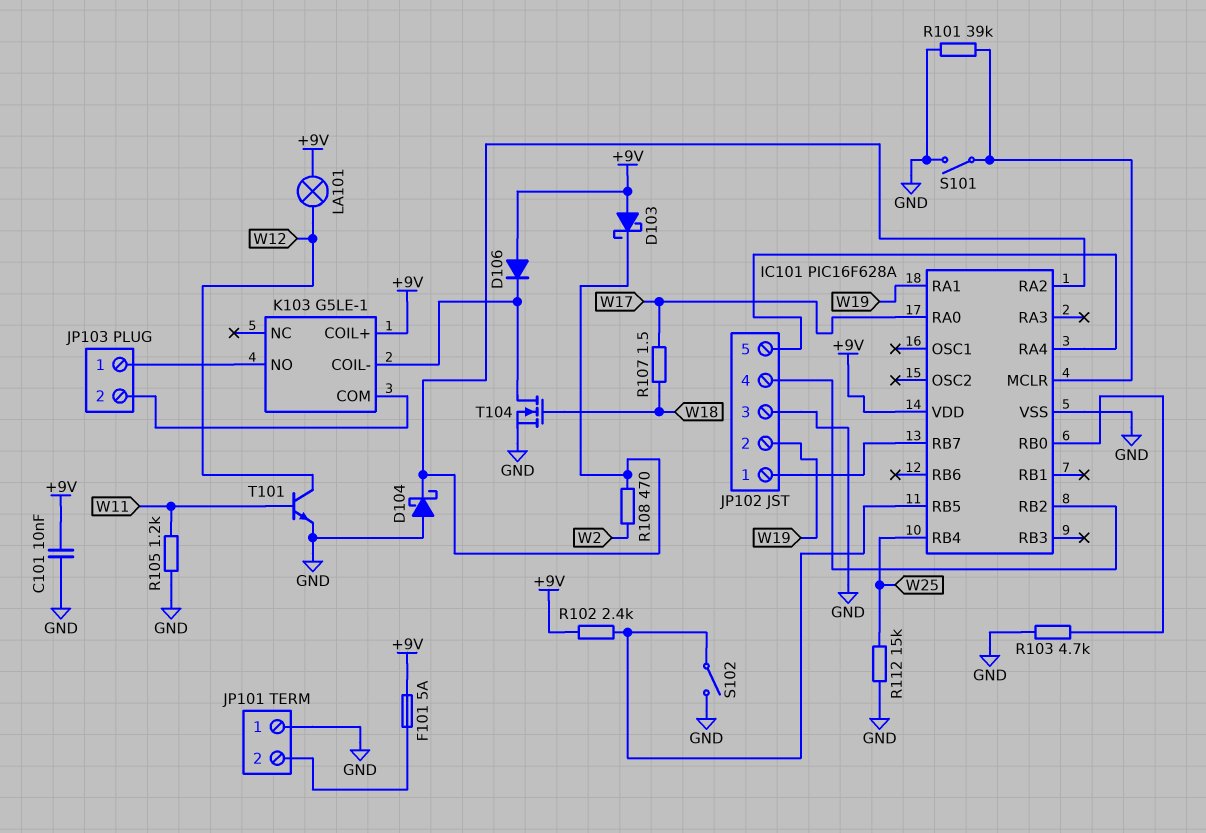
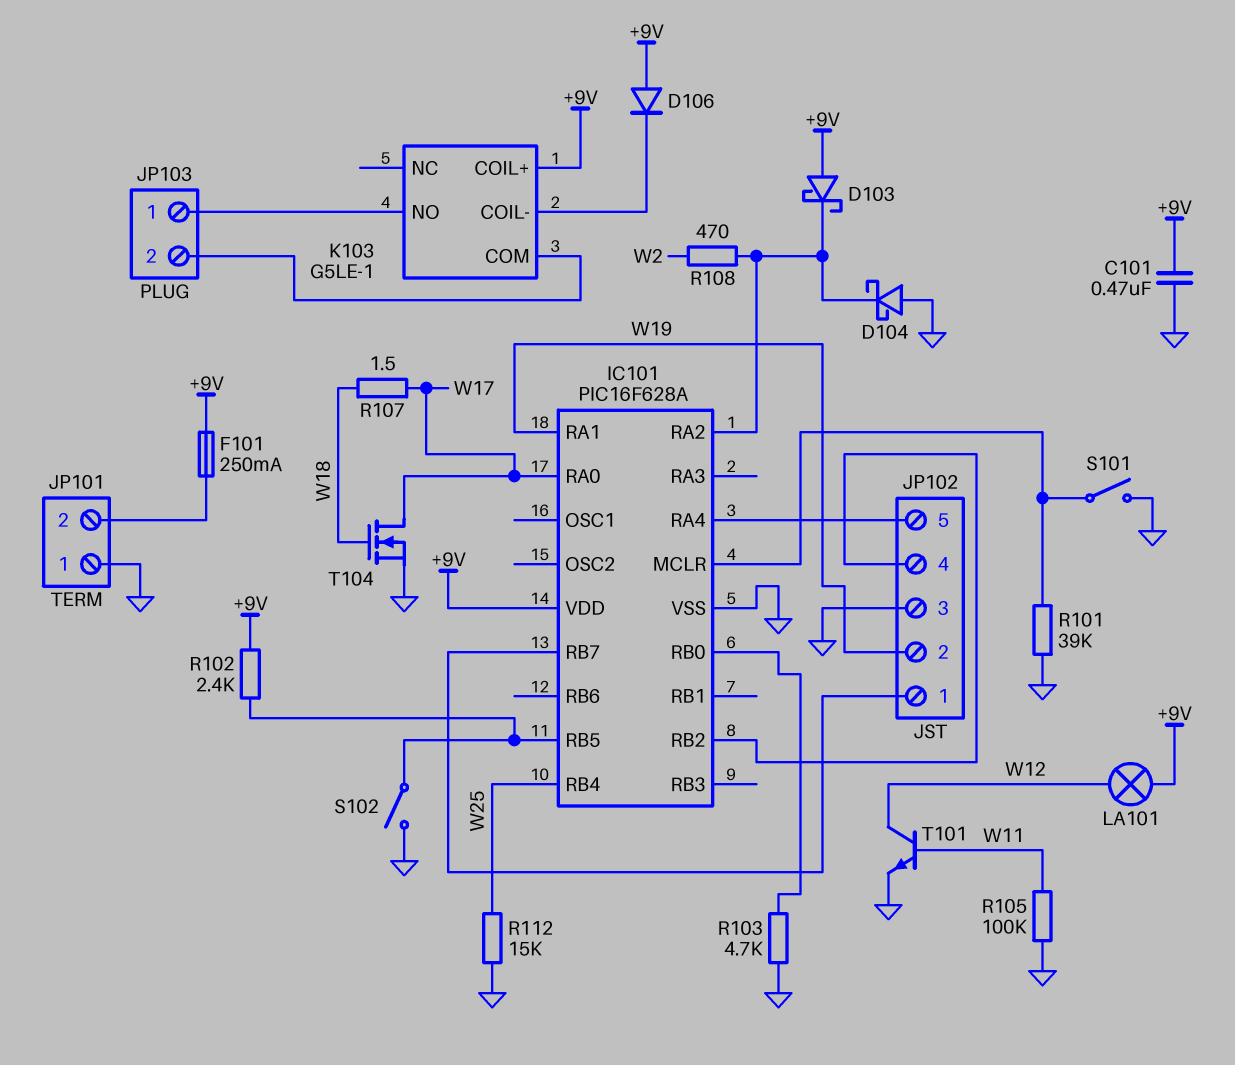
C101: 10nF (+9V, GND) -> 470nF (+9V, GND)
F101: 5A (+9V, JP101/2) -> 250mA (+9V, JP101/2)
R105: 1.2k (GND, W11) -> 100k (GND, W11)
T104: NMOS (G W18, D K103/COIL-, S GND) -> NMOS (G W18, D W17, S GND)

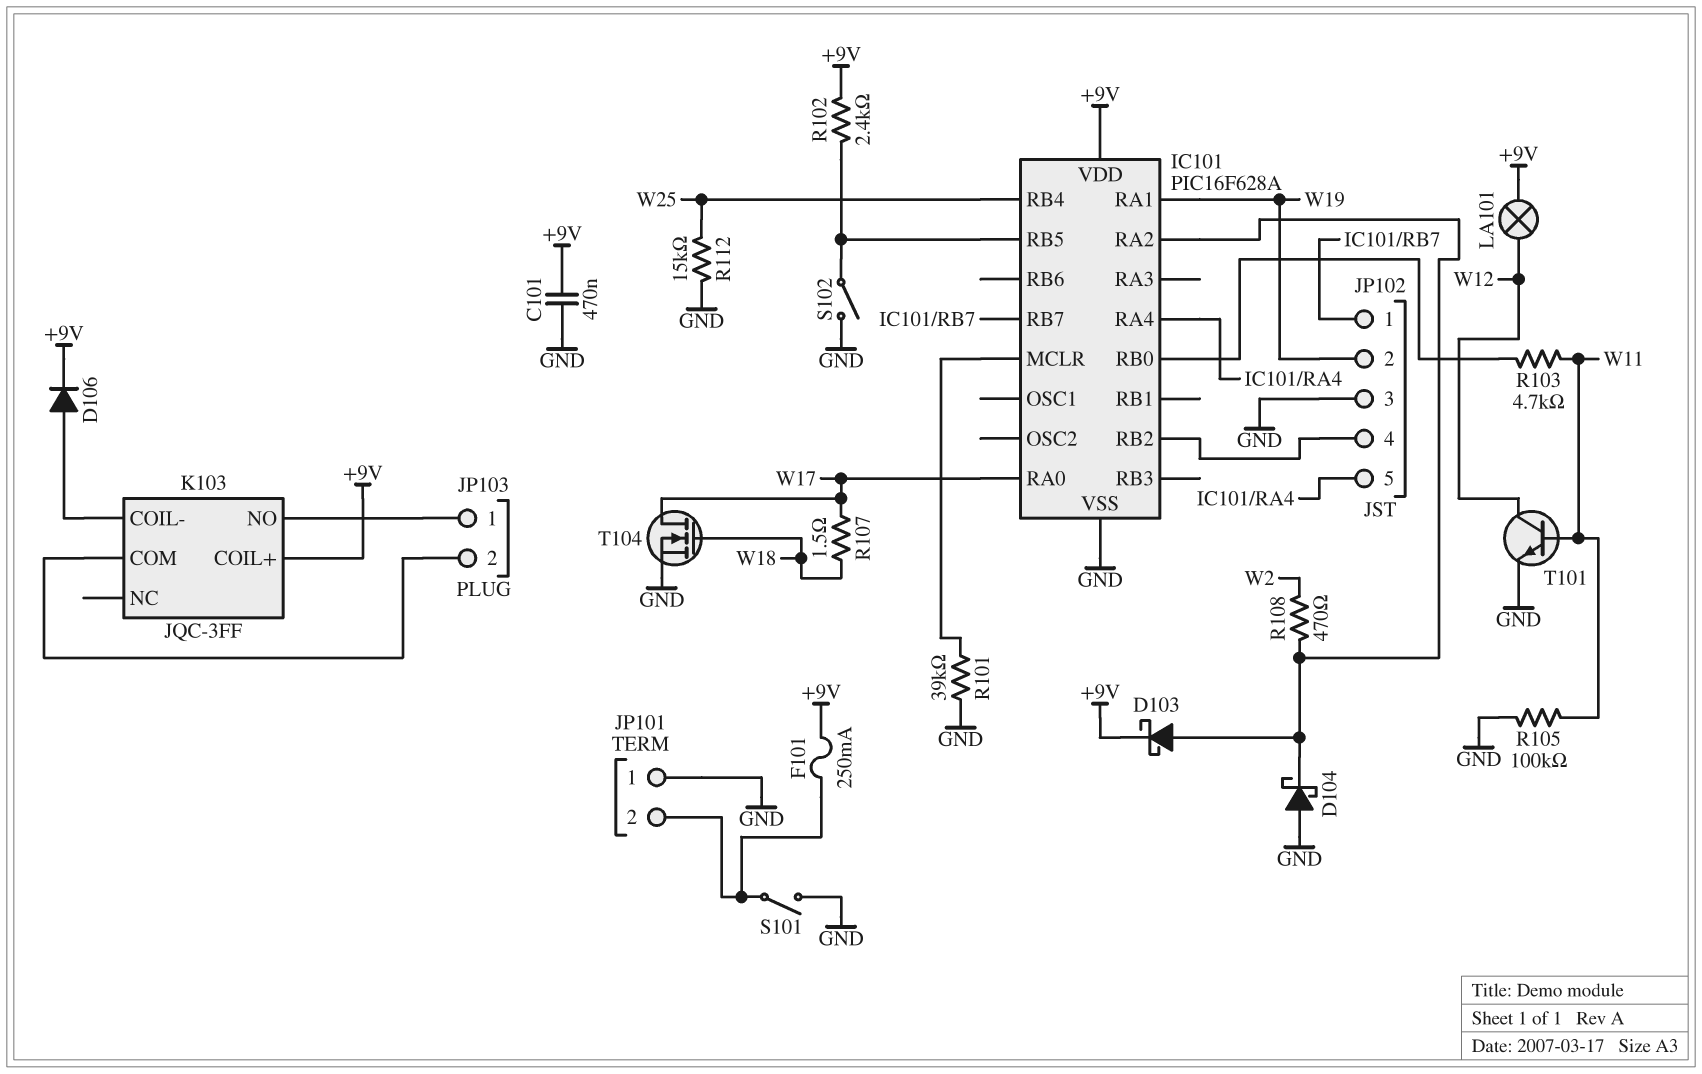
D103: schottky (A +9V, K IC101/RA2) -> schottky (A IC101/RA2, K +9V)
D106: diode (A +9V, K K103/COIL-) -> diode (A K103/COIL-, K +9V)
K103: G5LE-1 -> JQC-3FF
R103: 4.7k (GND, IC101/RB0) -> 4.7k (IC101/RB0, W11)
S101: switch (GND, IC101/MCLR) -> switch (GND, JP101/2)

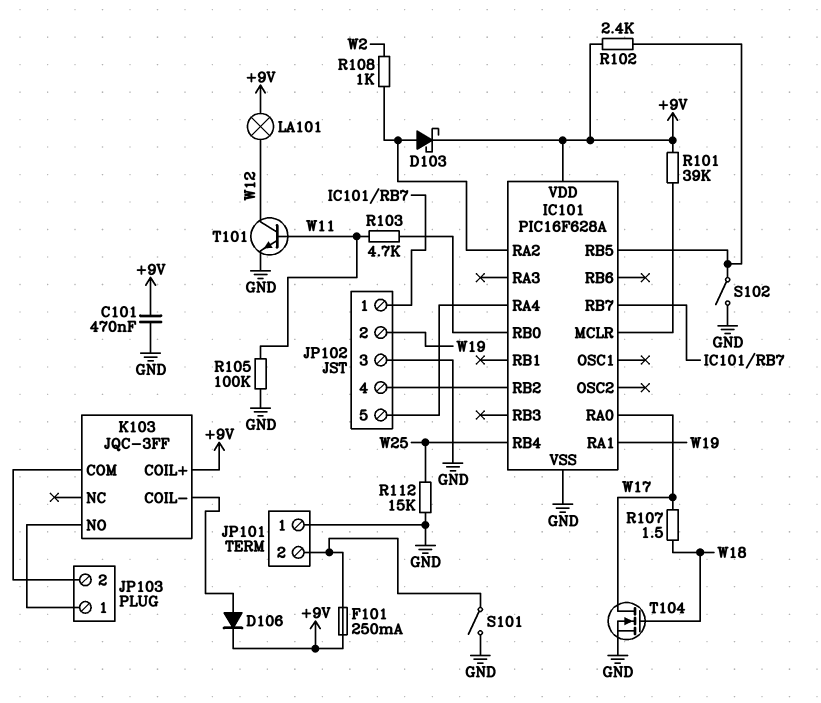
D104: schottky (A GND, K IC101/RA2) -> none
R101: 39k (GND, IC101/MCLR) -> 39k (+9V, IC101/MCLR)
R108: 470 (IC101/RA2, W2) -> 1k (IC101/RA2, W2)

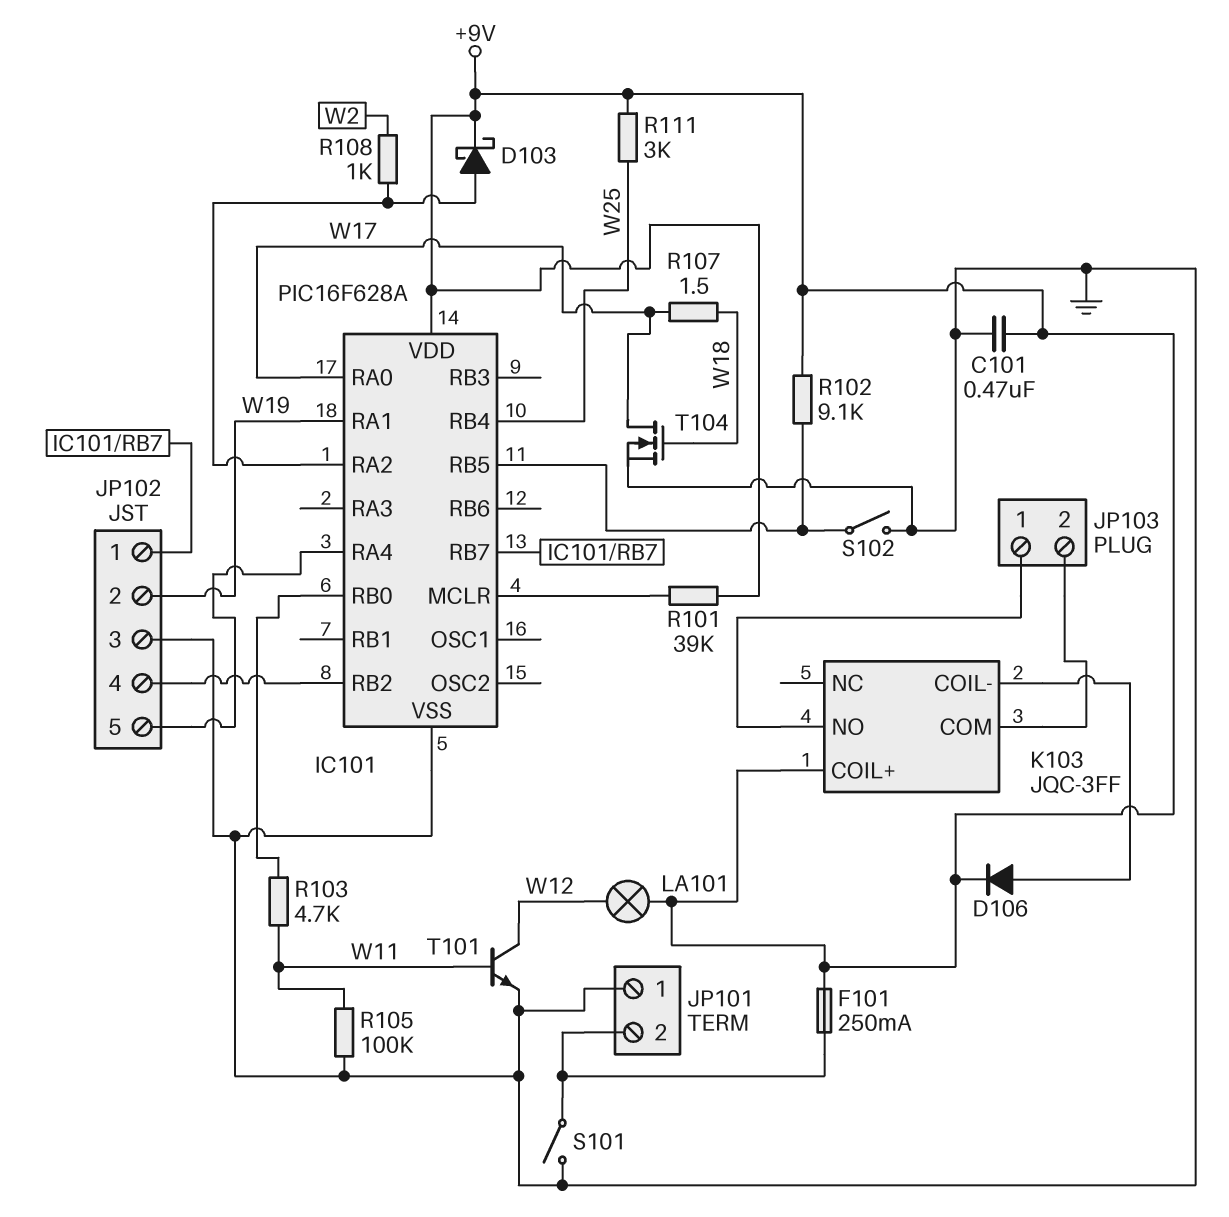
R102: 2.4k (+9V, IC101/RB5) -> 9.1k (+9V, IC101/RB5)
R111: none -> 3k (+9V, W25)
R112: 15k (GND, W25) -> none

